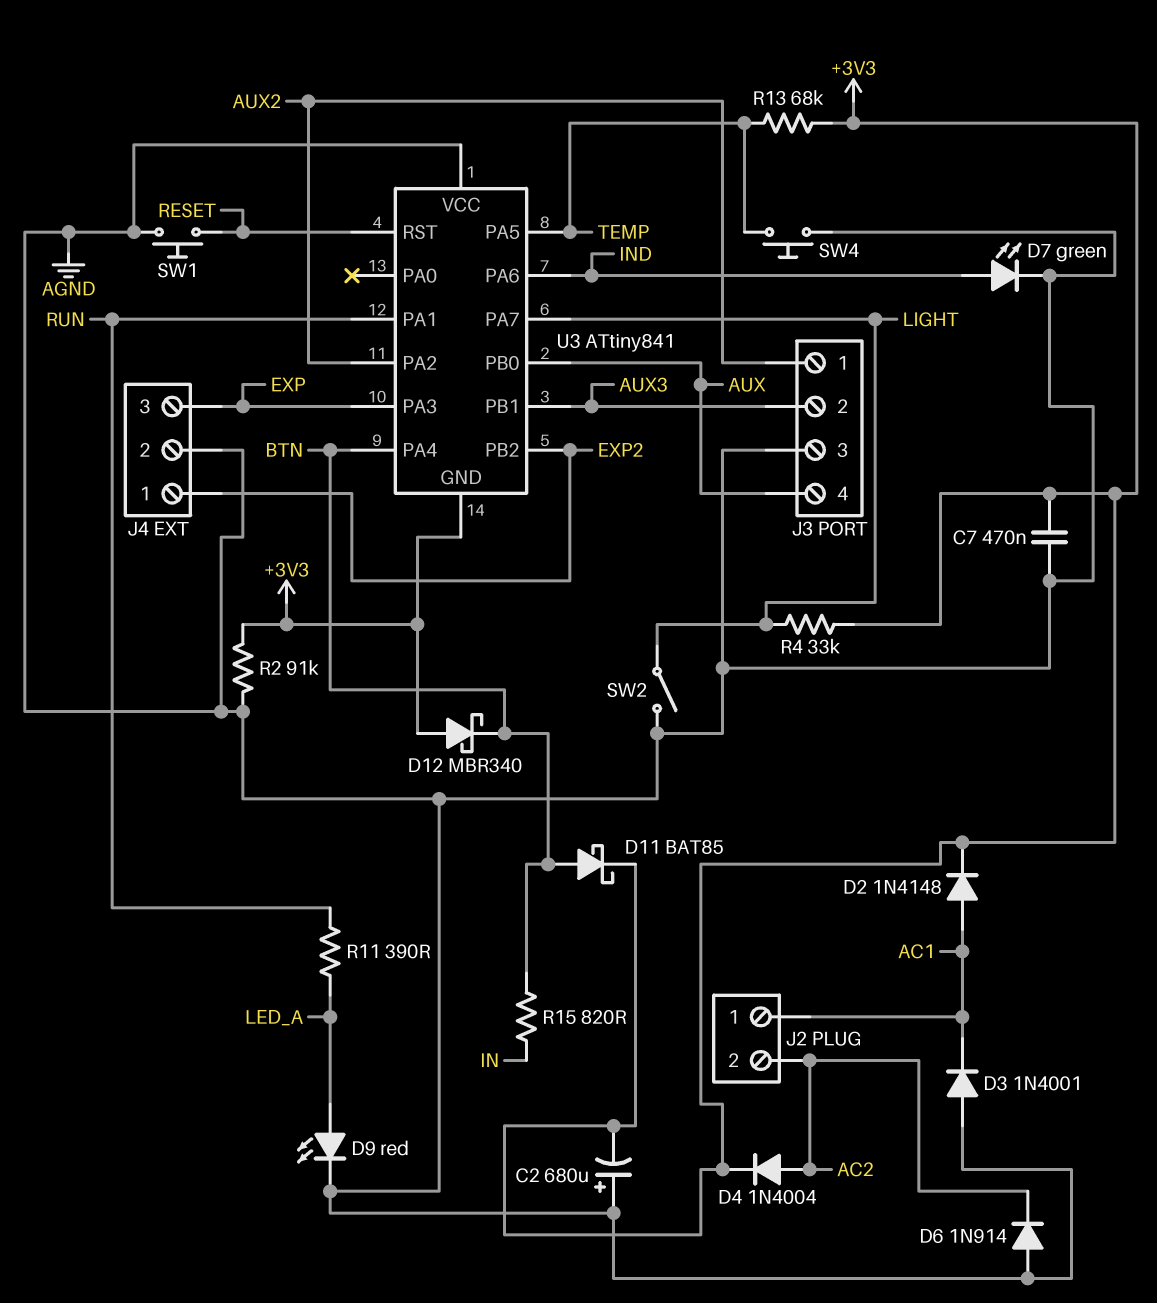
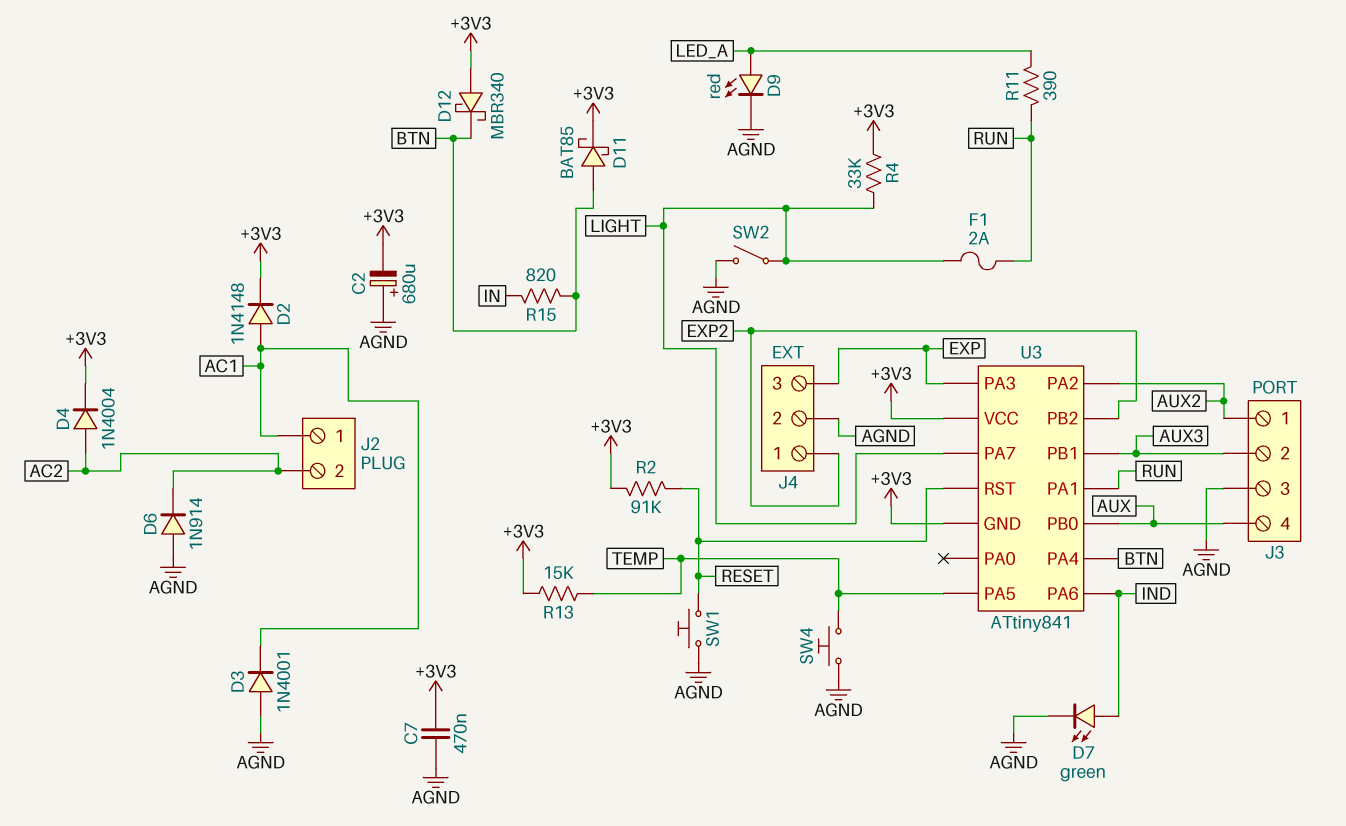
F1: none -> 2A (LIGHT, RUN)
R2: 91k (+3V3, AGND) -> 91k (+3V3, RESET)
R13: 68k (+3V3, TEMP) -> 15k (+3V3, TEMP)
U3 pin VCC: AGND -> +3V3

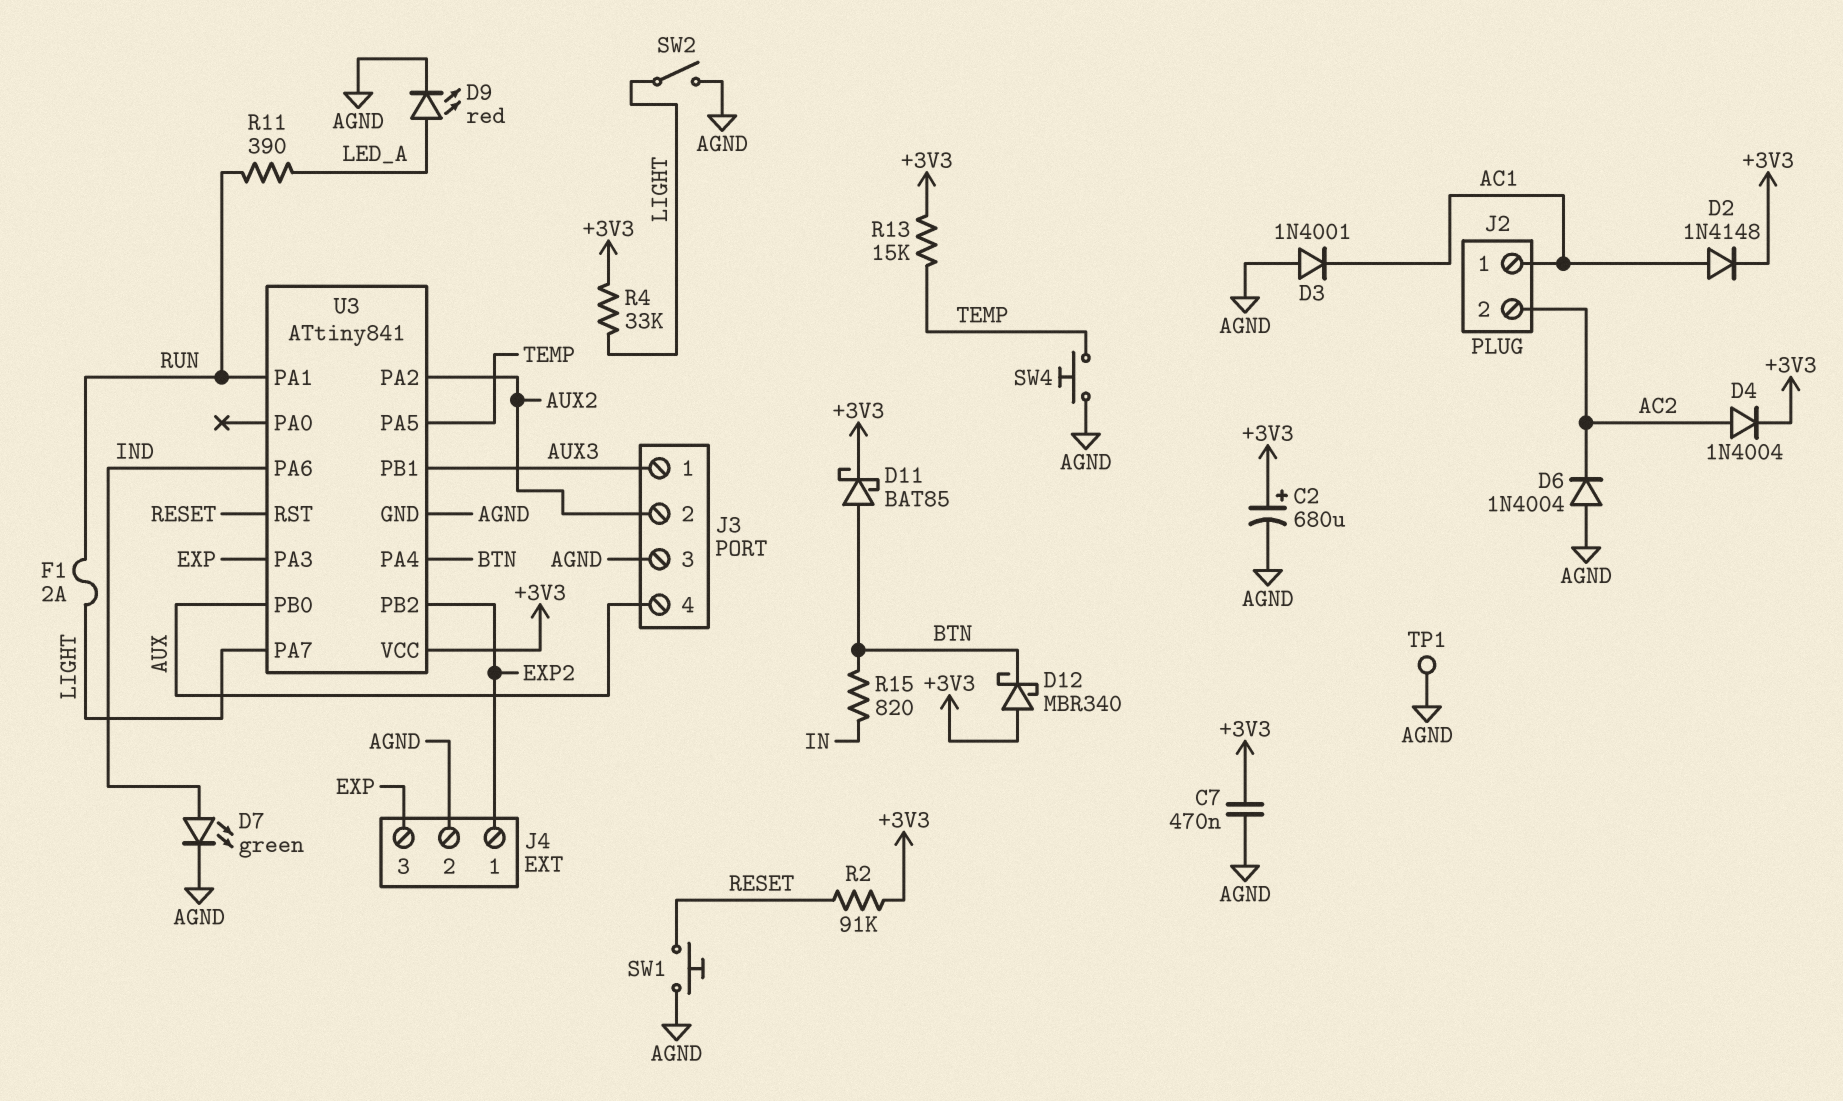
C2: 680uF (plus AGND, minus +3V3) -> 680uF (plus +3V3, minus AGND)
D6: diode 1N914 (A AGND, K AC2) -> diode 1N4004 (A AGND, K AC2)
J3 pin 1: AUX2 -> AUX3
J3 pin 2: AUX3 -> AUX2
TP1: none -> test point (AGND)
U3 pin GND: +3V3 -> AGND

